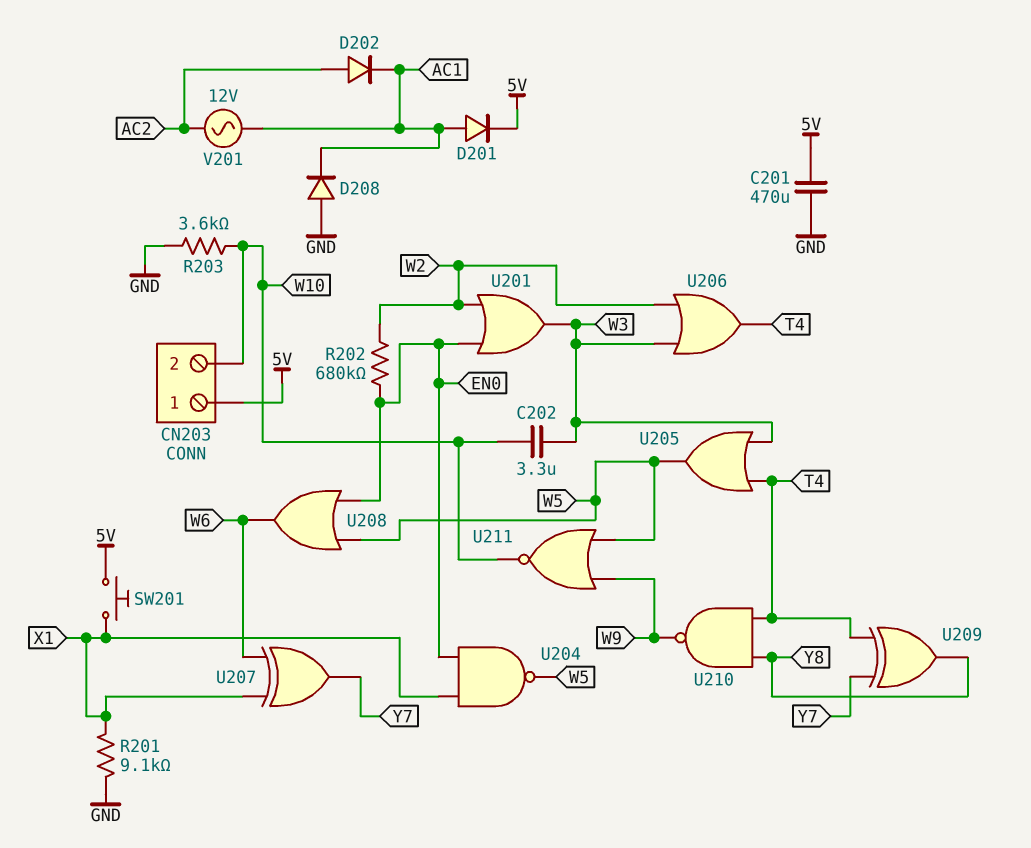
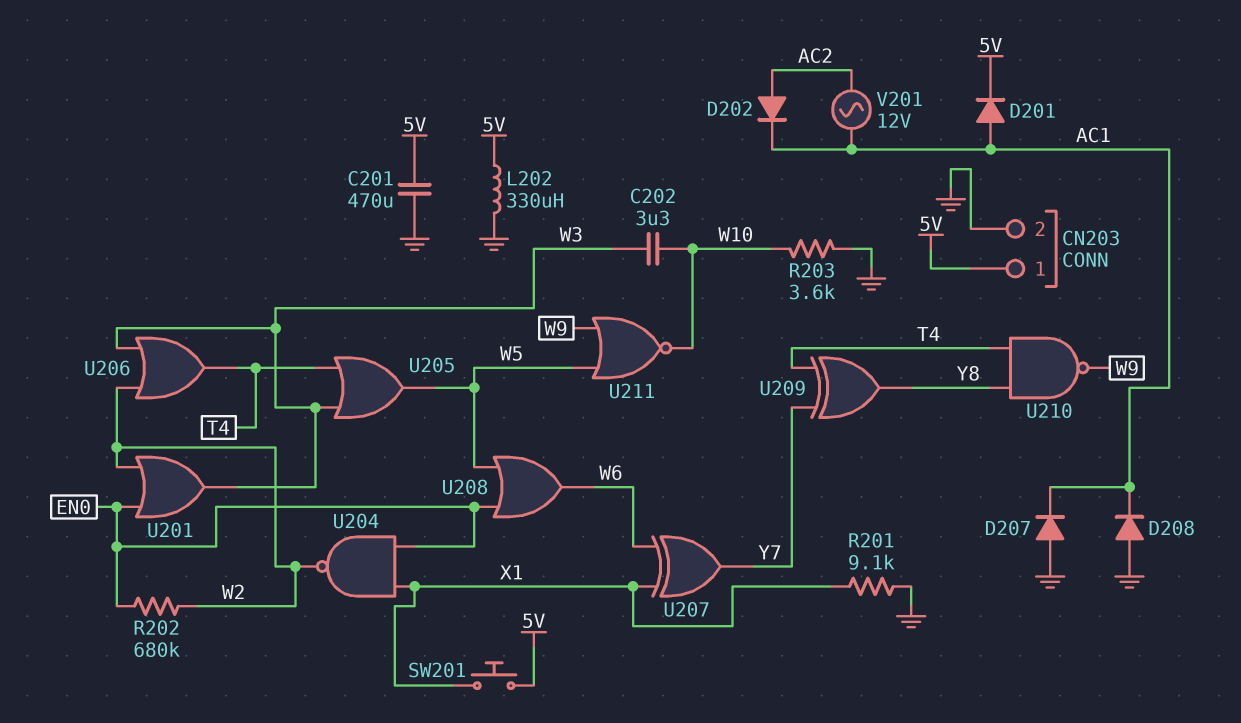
CN203 pin 2: W10 -> GND
D207: none -> diode (A GND, K AC1)
L202: none -> 330uH (5V, GND)
U204: NAND (in EN0, in X1, out W5) -> NAND (in EN0, in X1, out W2)

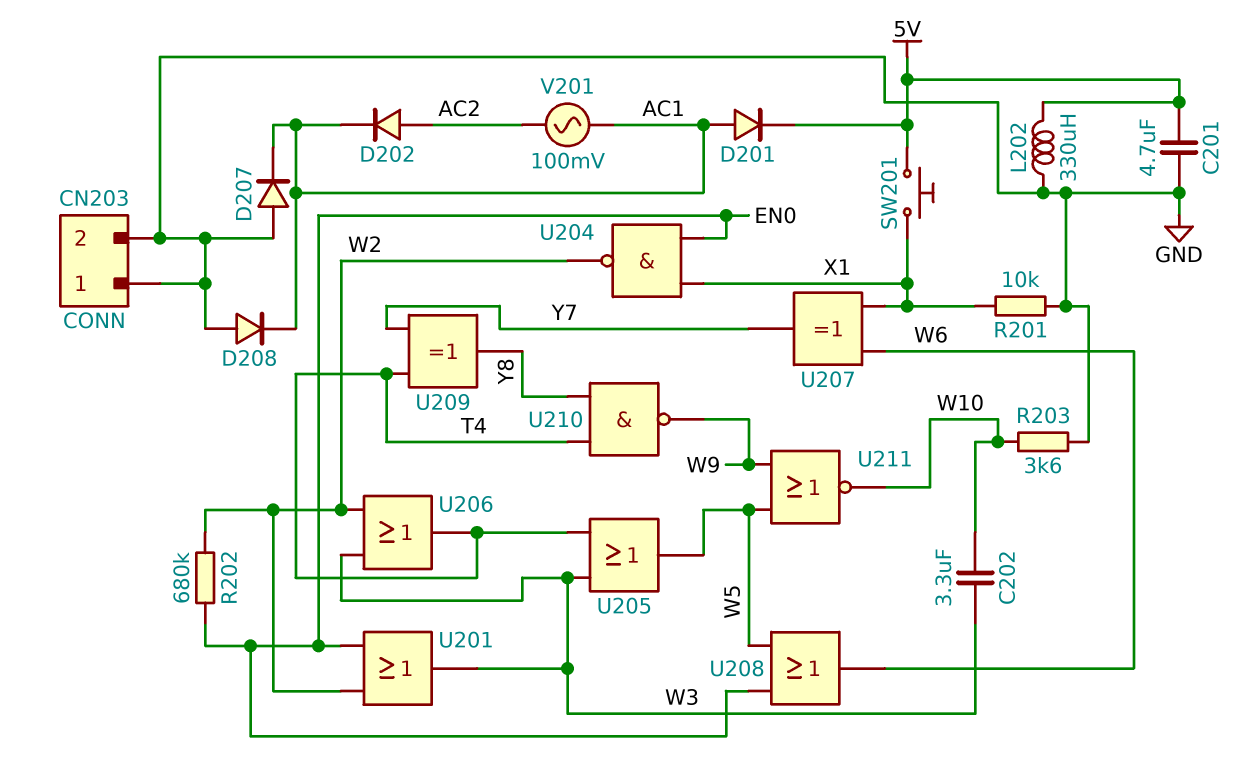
C201: 470uF (5V, GND) -> 4.7uF (5V, GND)
CN203 pin 1: 5V -> GND
R201: 9.1k (GND, X1) -> 10k (GND, X1)
V201: AC 12V (AC1, AC2) -> AC 100mV (AC1, AC2)

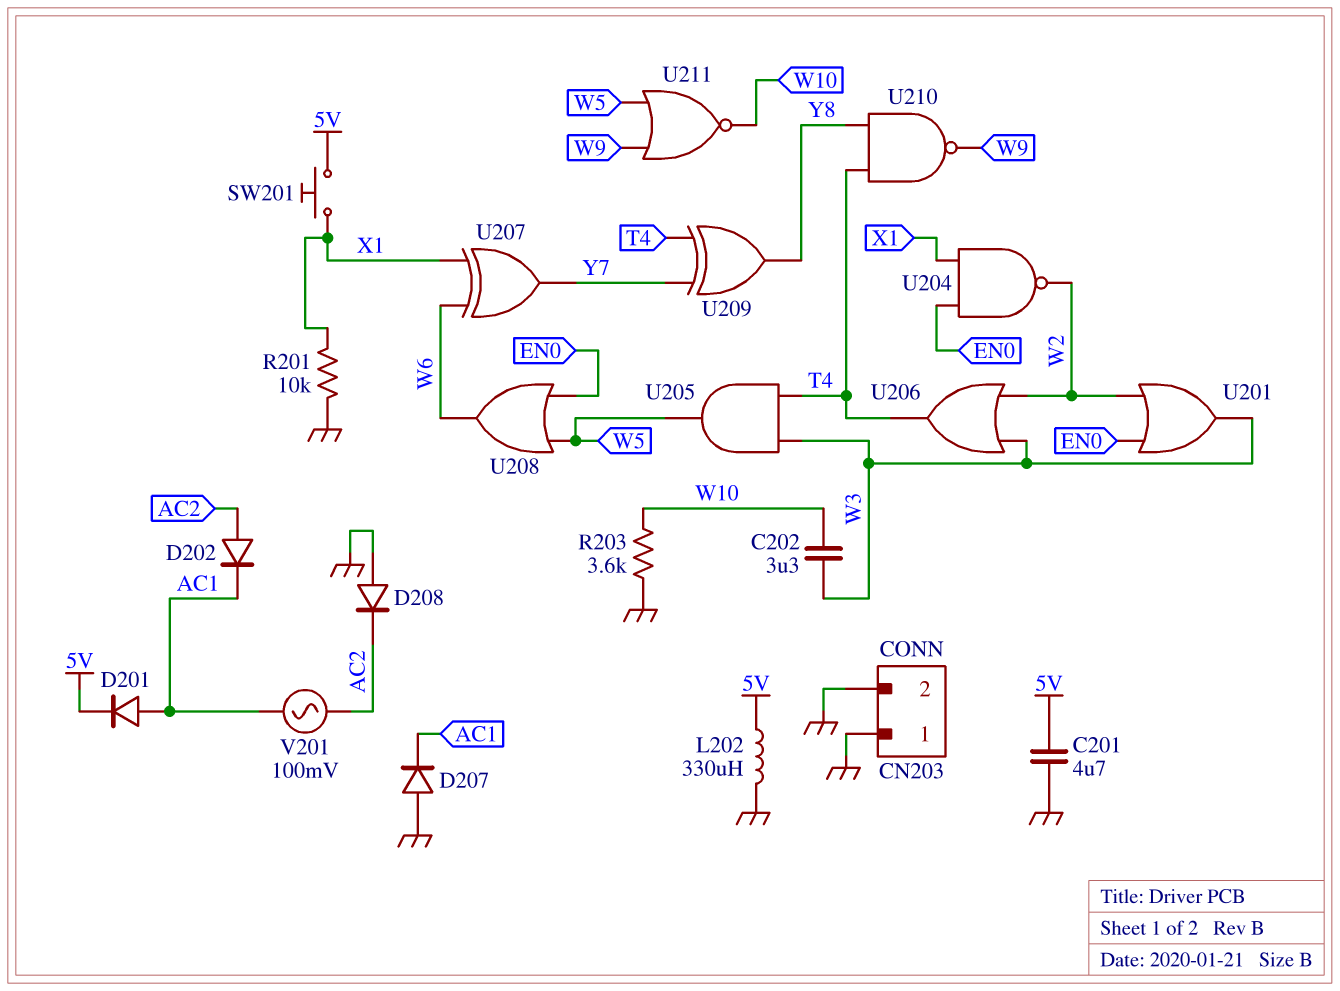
D208: diode (A GND, K AC1) -> diode (A GND, K AC2)
R202: 680k (EN0, W2) -> none
U205: OR (in T4, in W3, out W5) -> AND (in T4, in W3, out W5)

